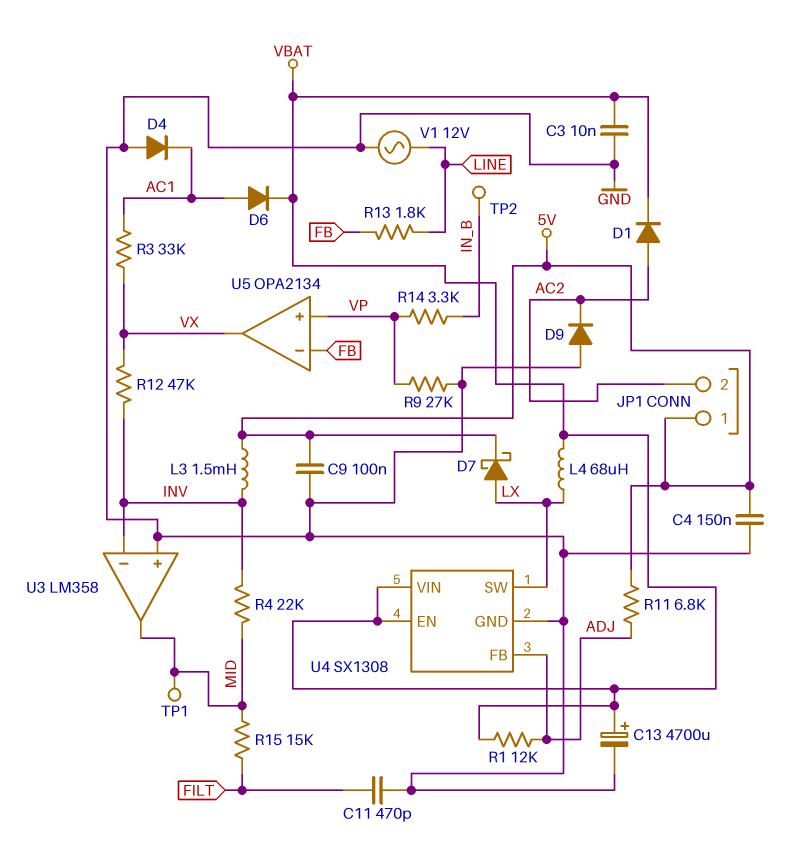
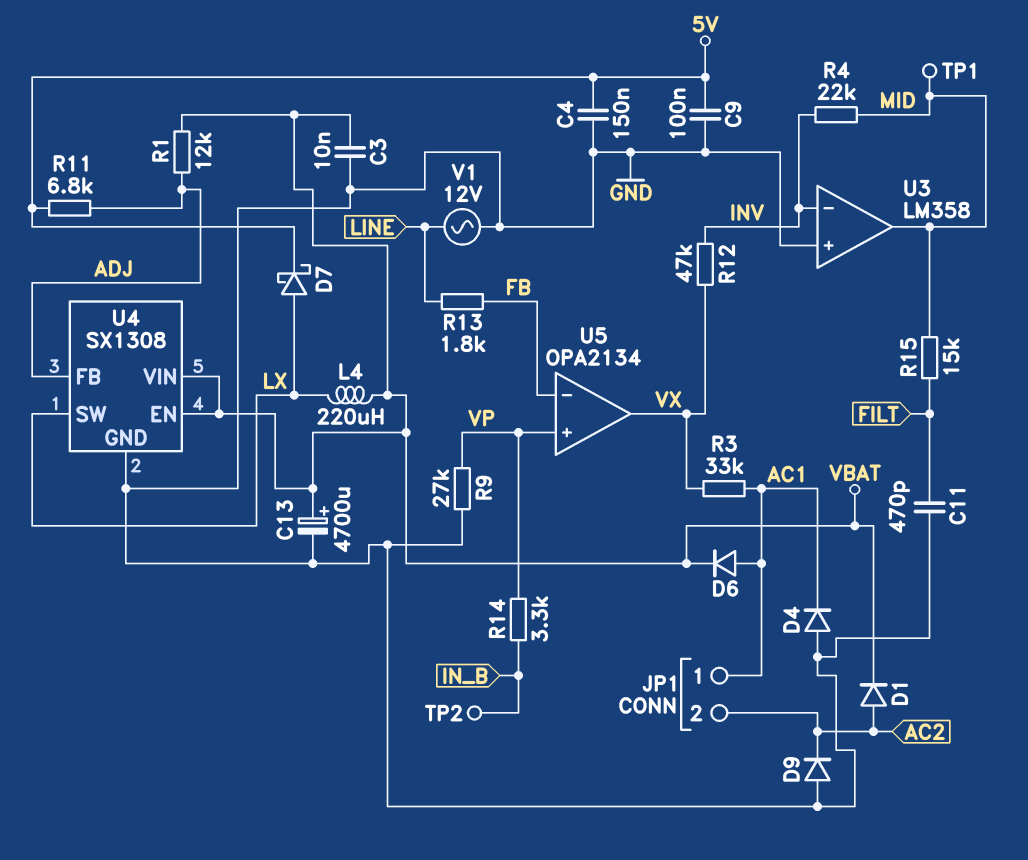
JP1 pin 1: 5V -> AC1
L3: 1.5mH (5V, INV) -> none
L4: 68uH (LX, VBAT) -> 220uH (LX, VBAT)

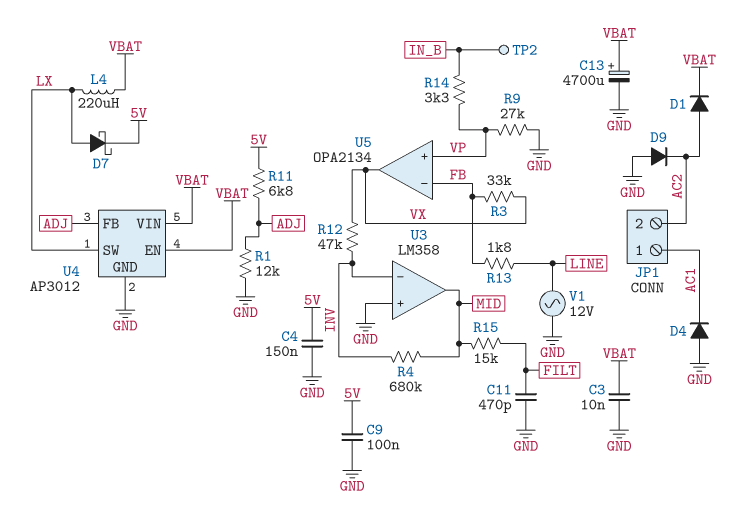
D6: diode (A AC1, K VBAT) -> none
R1: 12k (ADJ, VBAT) -> 12k (ADJ, GND)
R3: 33k (AC1, VX) -> 33k (FB, VX)
R4: 22k (INV, MID) -> 680k (INV, MID)
TP1: test point (MID) -> none
U4: SX1308 -> AP3012

